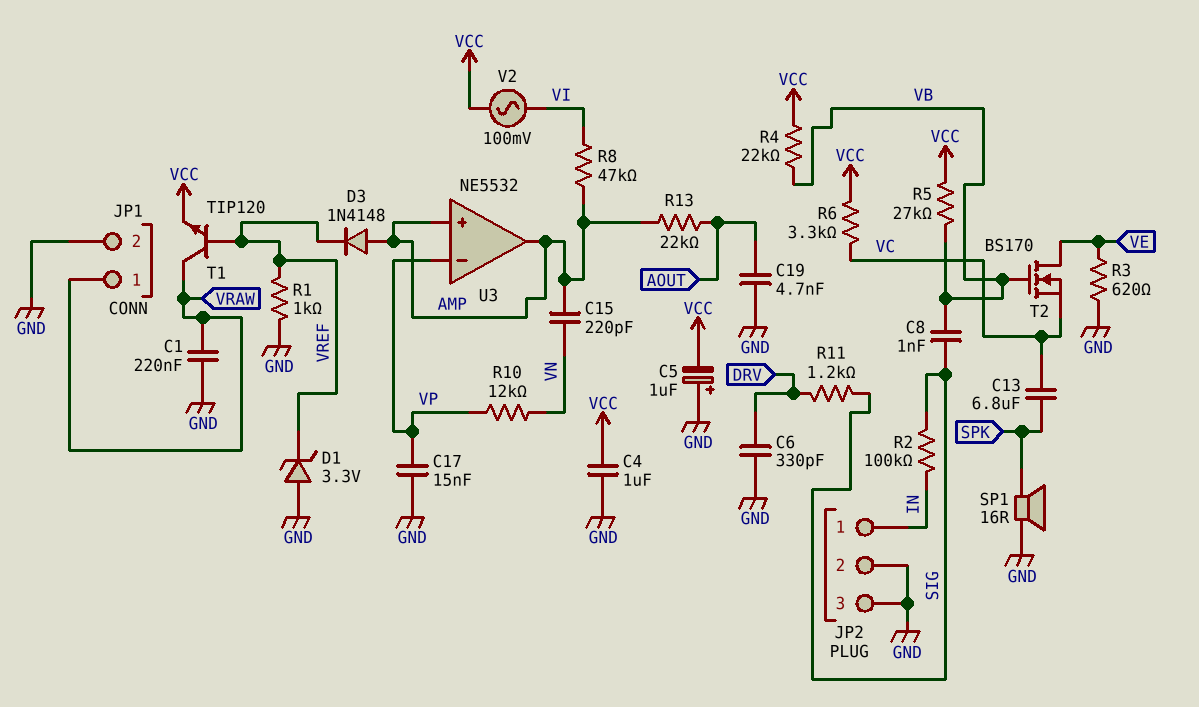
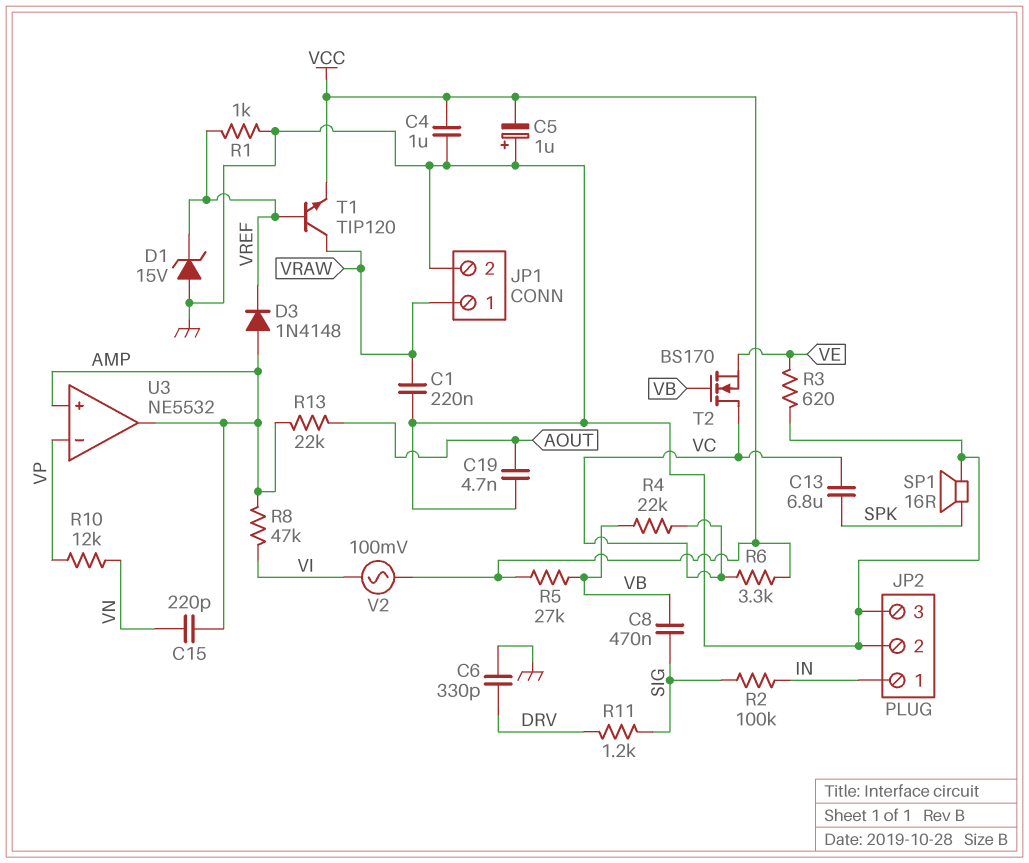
C8: 1nF (SIG, VB) -> 470nF (SIG, VB)
C17: 15nF (GND, VP) -> none
D1: zener 3.3V (A GND, K VREF) -> zener 15V (A GND, K VREF)
R4: 22k (VB, VCC) -> 22k (VB, VC)
T2: NMOS BS170 (G VB, D VE, S VC) -> NMOS BS170 (G VB, D VC, S VE)

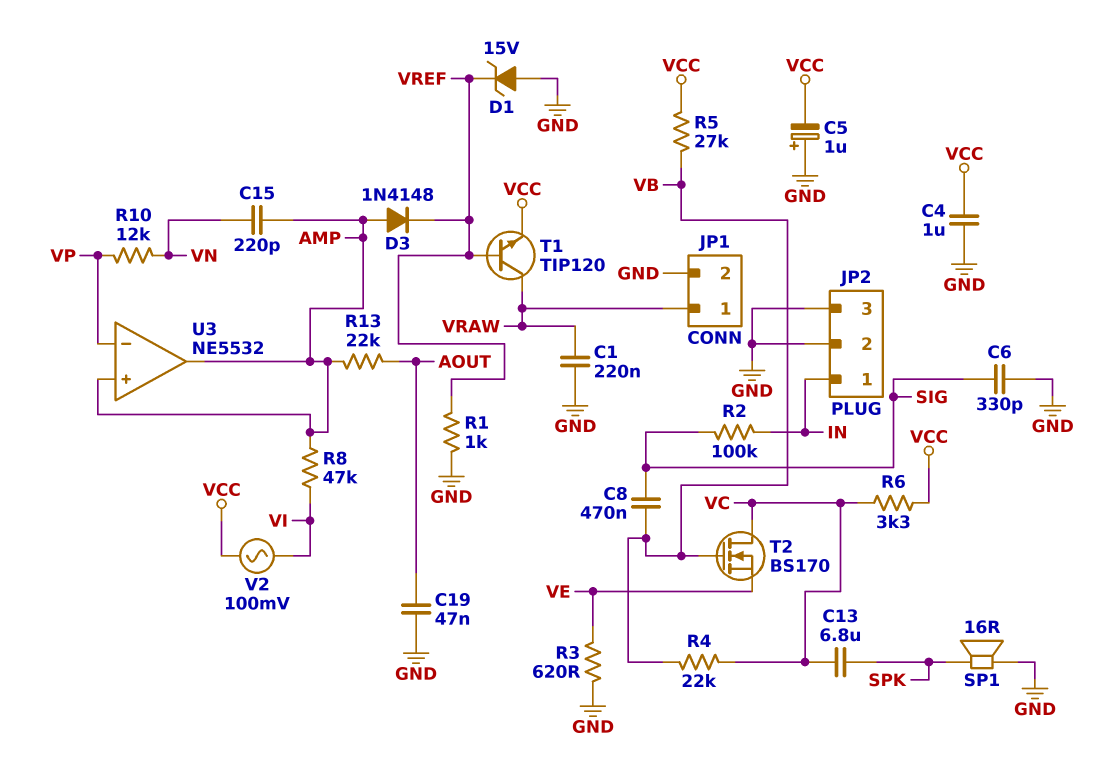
C6: 330pF (DRV, GND) -> 330pF (GND, SIG)
C19: 4.7nF (AOUT, GND) -> 47nF (AOUT, GND)
R11: 1.2k (DRV, SIG) -> none

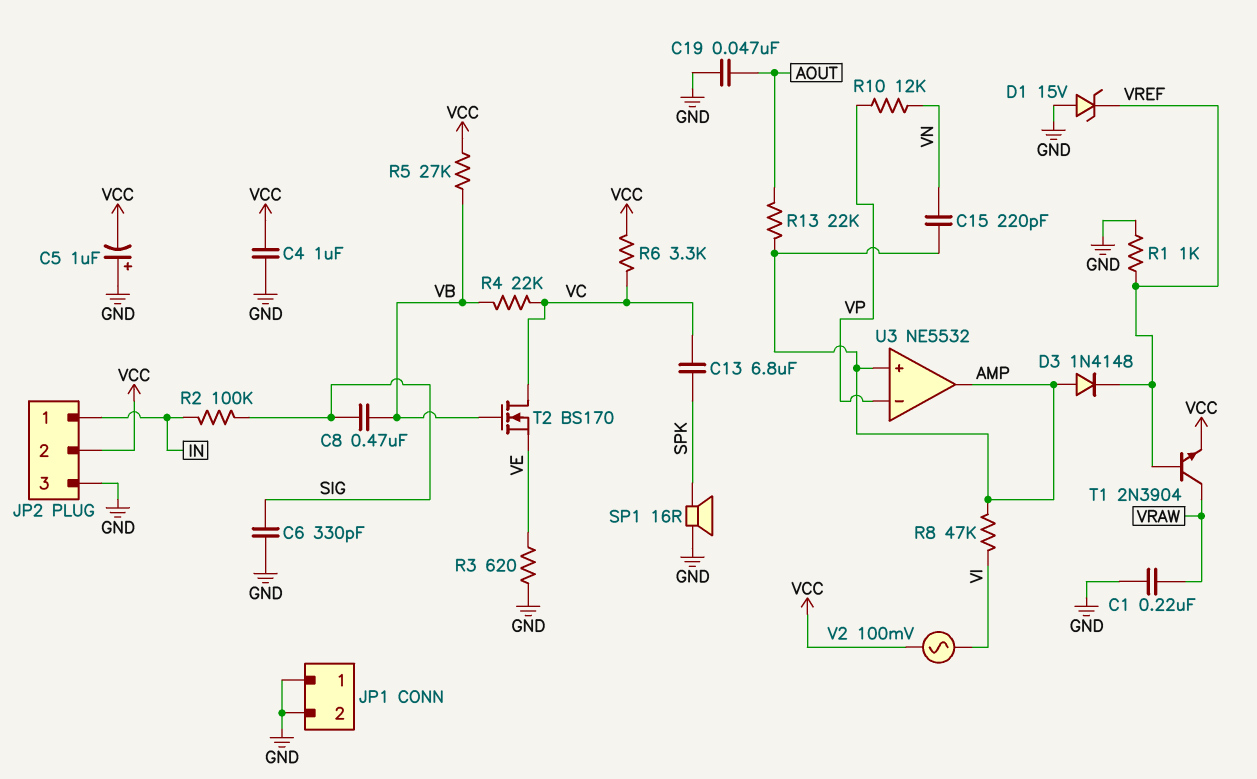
JP1 pin 1: VRAW -> GND
JP2 pin 2: GND -> VCC
T1: NPN TIP120 (B VREF, C VRAW, E VCC) -> NPN 2N3904 (B VREF, C VRAW, E VCC)

